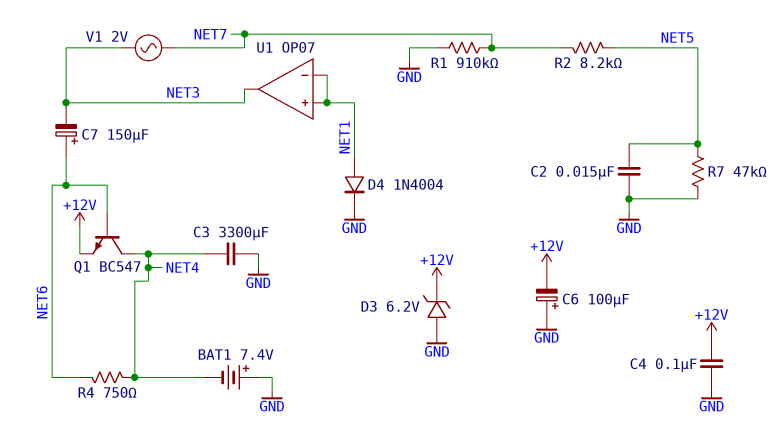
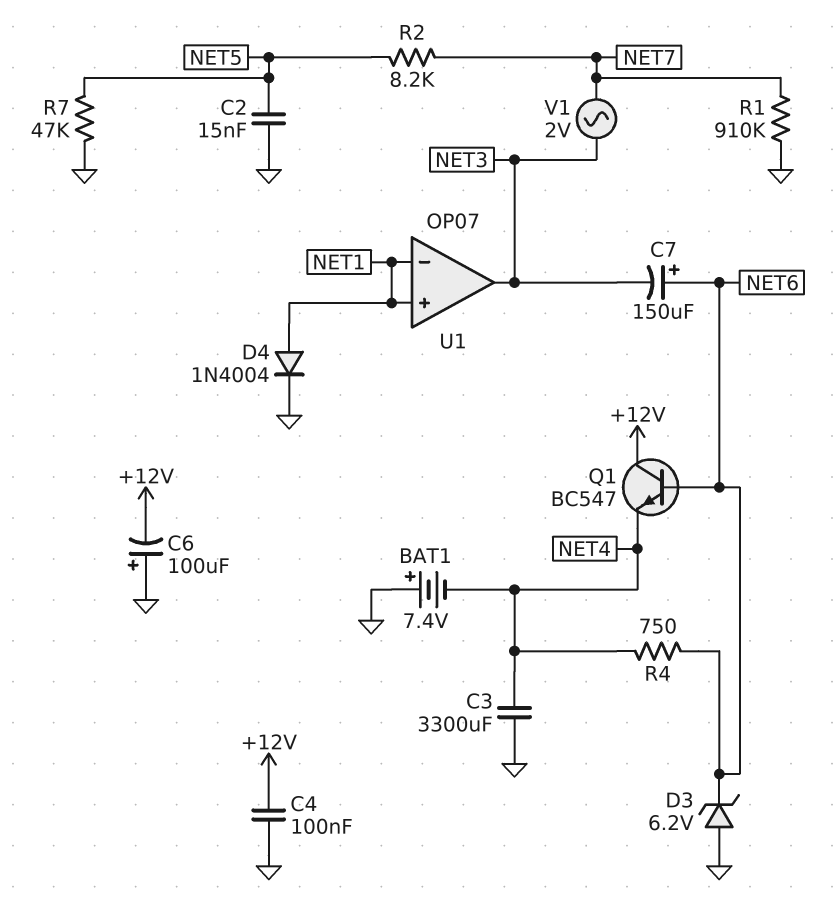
D3: zener 6.2V (A GND, K +12V) -> zener 6.2V (A GND, K NET6)
Q1: NPN BC547 (B NET6, C NET4, E +12V) -> NPN BC547 (B NET6, C +12V, E NET4)

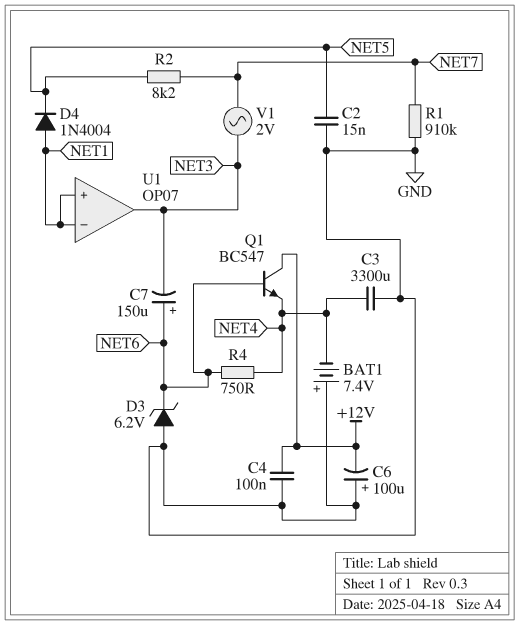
D4: diode 1N4004 (A NET1, K GND) -> diode 1N4004 (A NET1, K NET5)
R7: 47k (GND, NET5) -> none

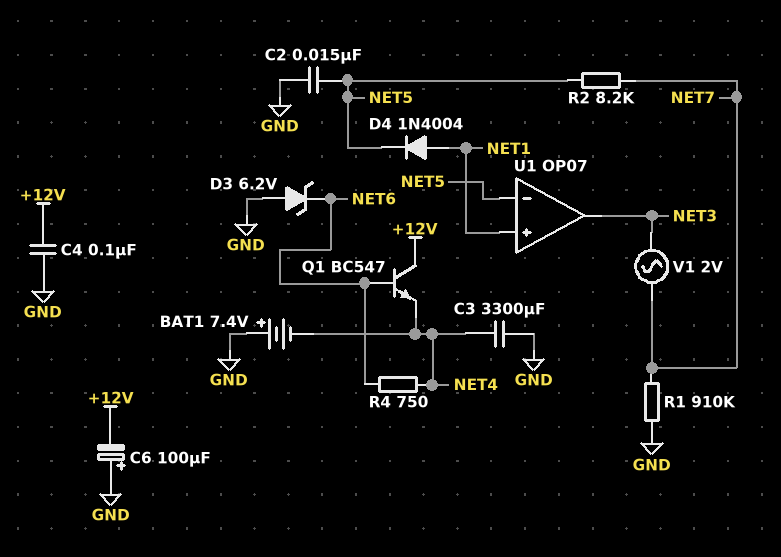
C7: 150uF (plus NET6, minus NET3) -> none
U1 pin in-: NET1 -> NET5

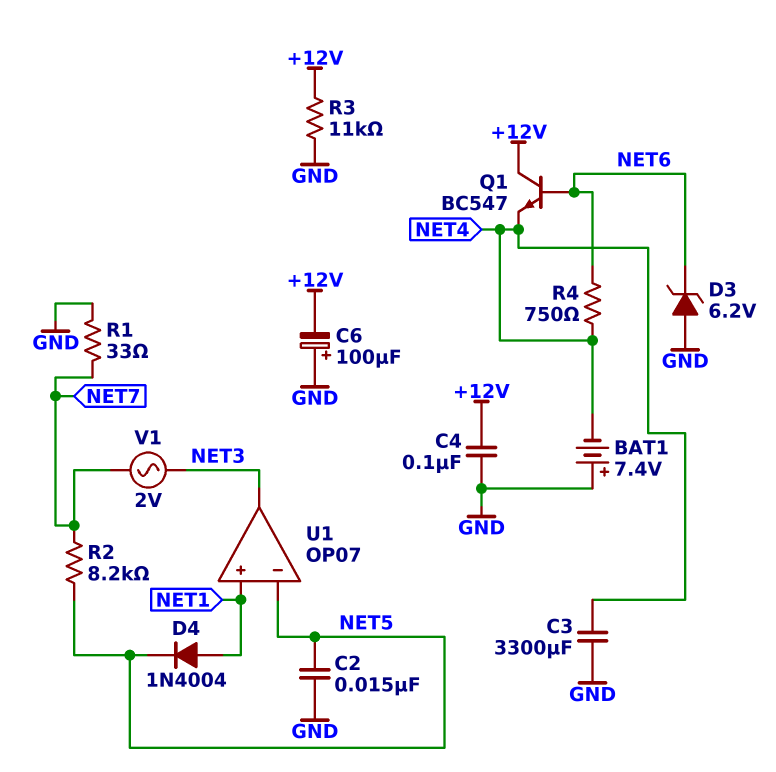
R1: 910k (GND, NET7) -> 33 (GND, NET7)
R3: none -> 11k (+12V, GND)

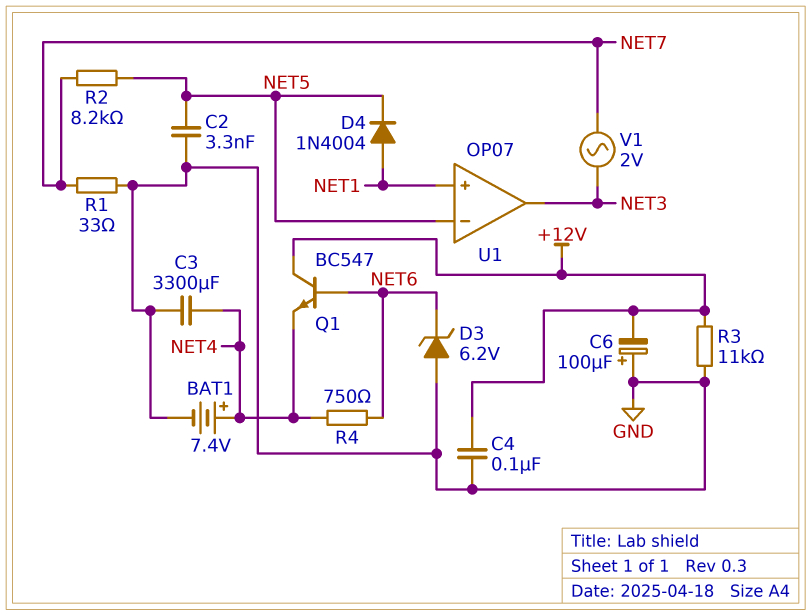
BAT1: 7.4V (plus GND, minus NET4) -> 7.4V (plus NET4, minus GND)
C2: 15nF (GND, NET5) -> 3.3nF (GND, NET5)

